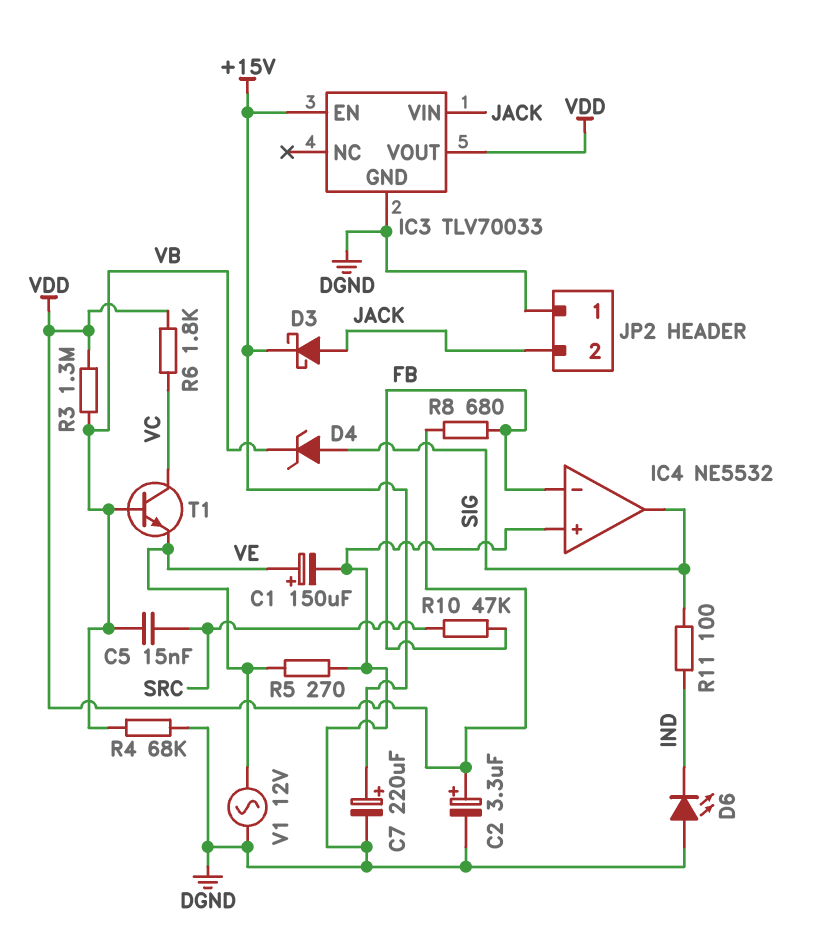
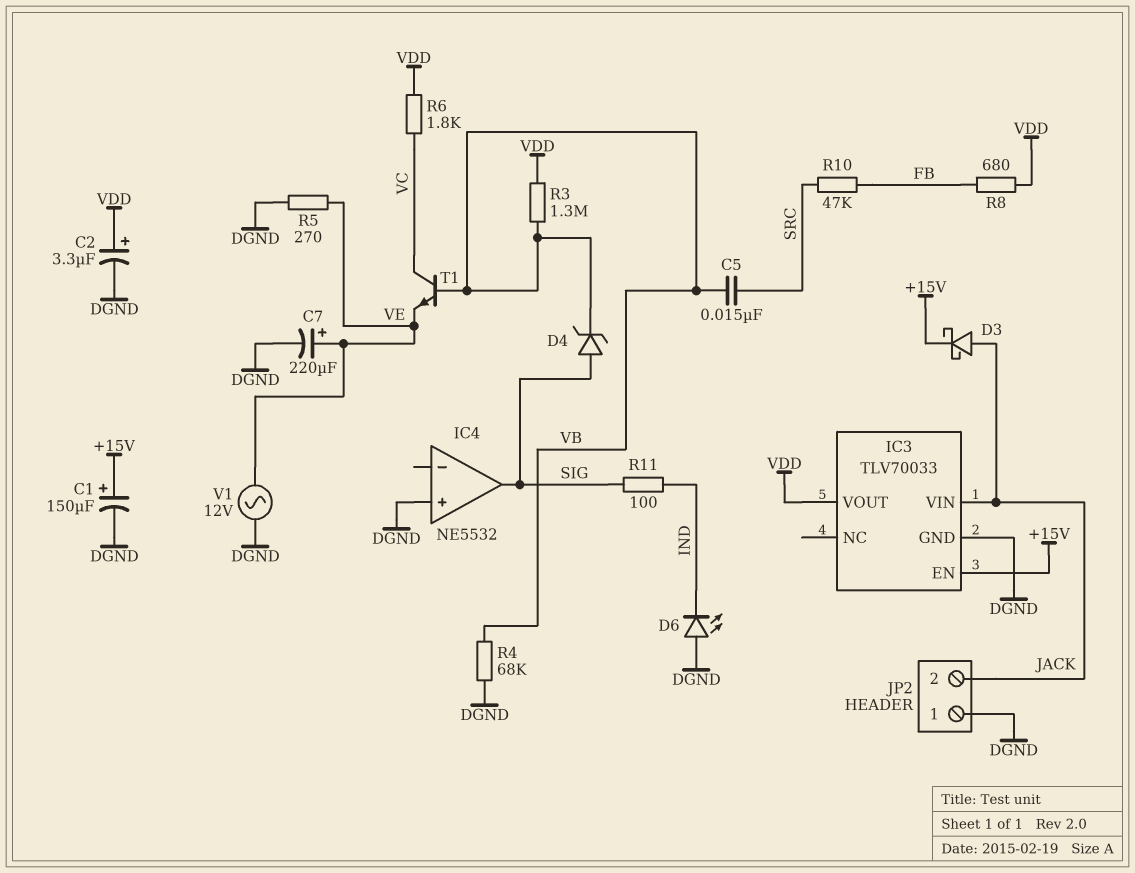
C1: 150uF (plus VE, minus DGND) -> 150uF (plus +15V, minus DGND)
C7: 220uF (plus +15V, minus DGND) -> 220uF (plus VE, minus DGND)
IC4 pin in-: FB -> none

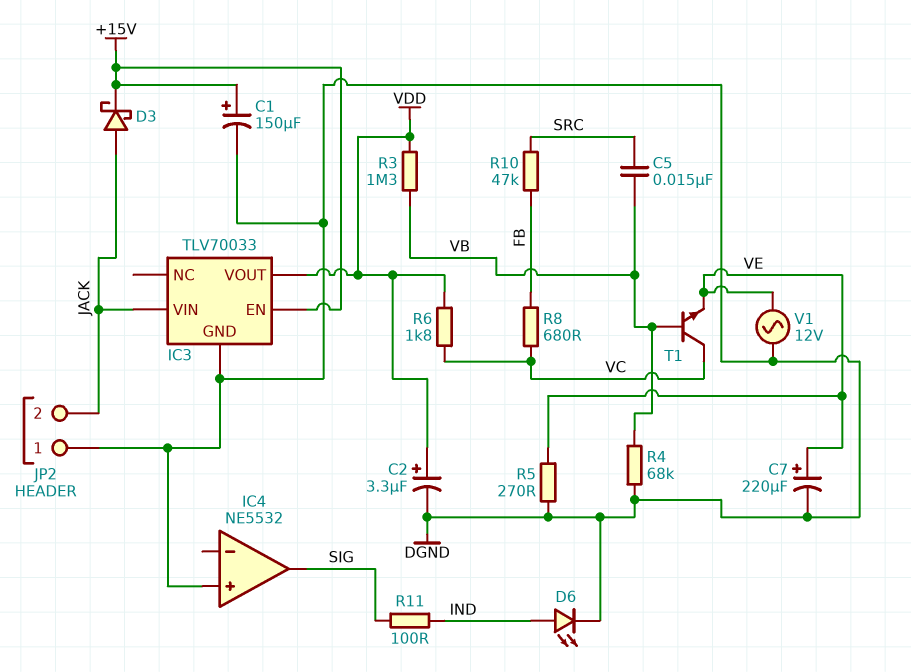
D4: zener (A SIG, K VB) -> none
D6: LED (A DGND, K IND) -> LED (A IND, K DGND)
R8: 680 (FB, VDD) -> 680 (FB, VC)

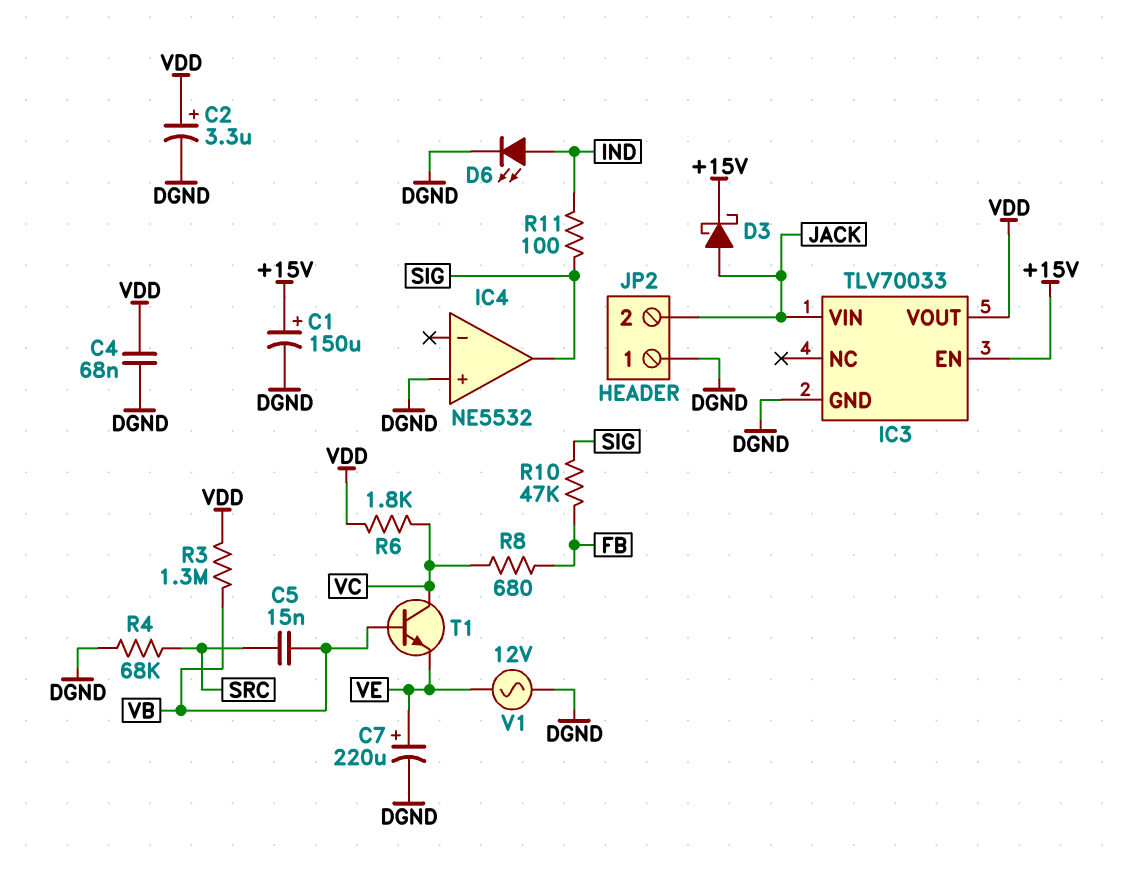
C4: none -> 68nF (DGND, VDD)
R4: 68k (DGND, VB) -> 68k (DGND, SRC)
R5: 270 (DGND, VE) -> none
R10: 47k (FB, SRC) -> 47k (FB, SIG)

